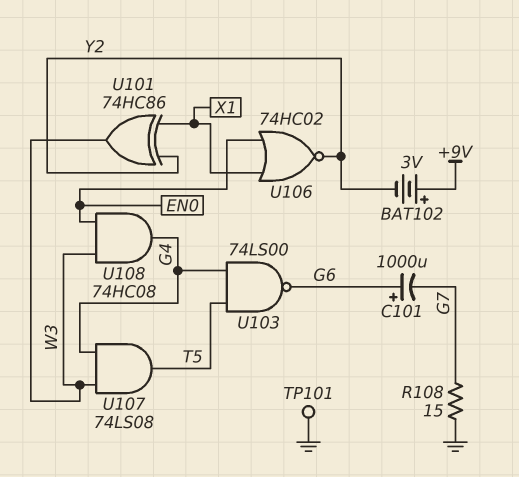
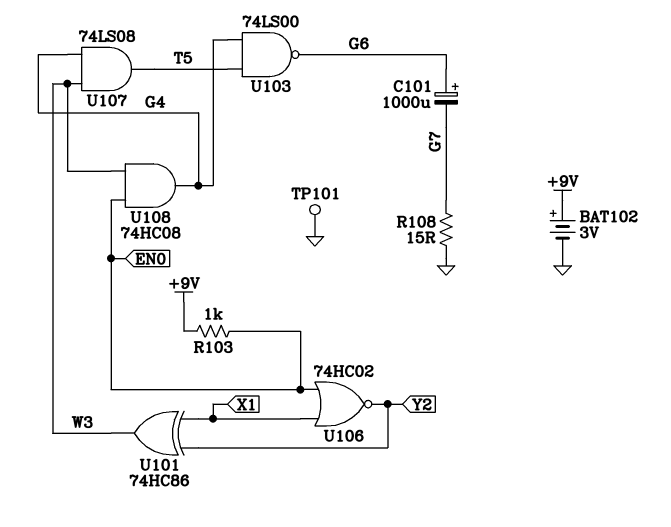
BAT102: 3V (plus +9V, minus Y2) -> 3V (plus +9V, minus GND)
R103: none -> 1k (+9V, EN0)

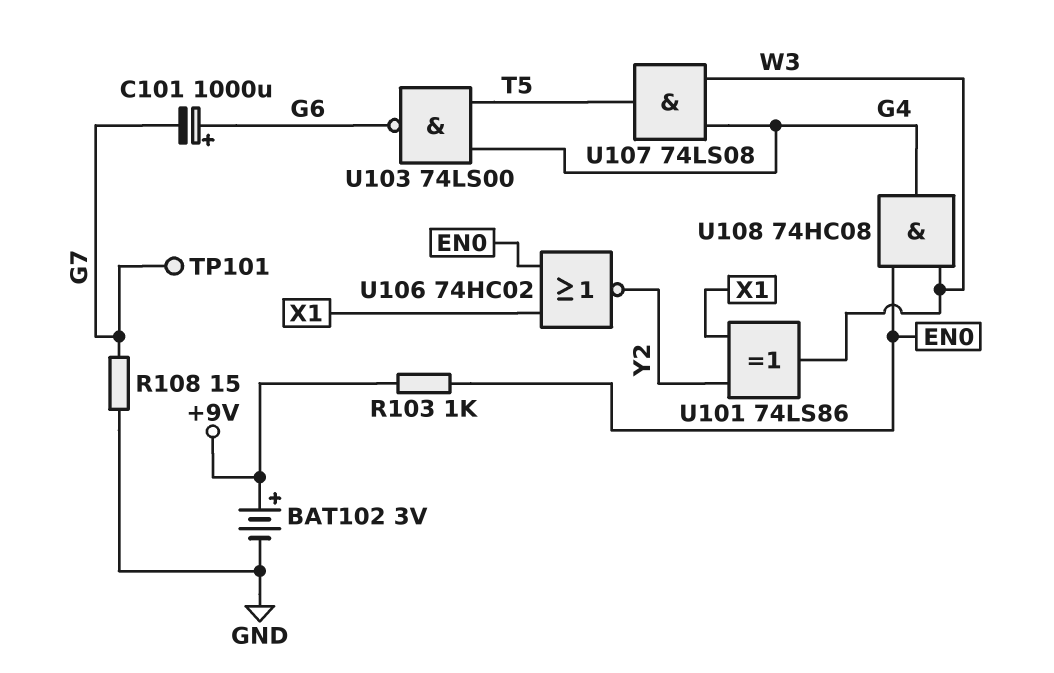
TP101: test point (GND) -> test point (G7)
U101: XOR 74HC86 (in X1, in Y2, out W3) -> XOR 74LS86 (in X1, in Y2, out W3)

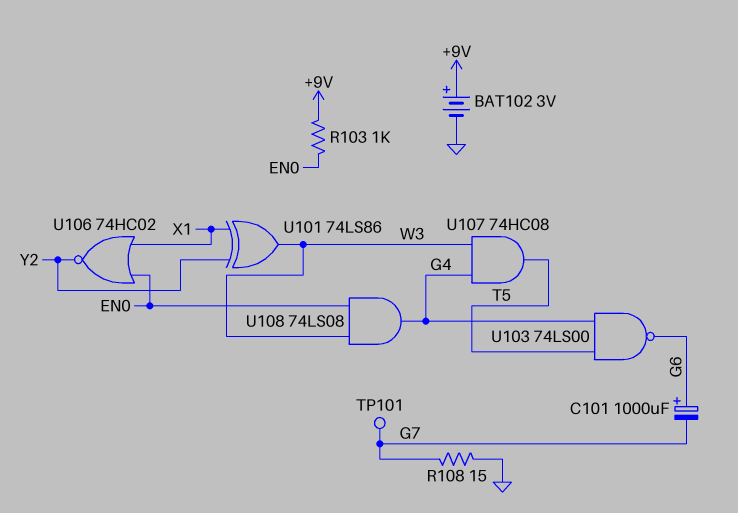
U107: AND 74LS08 (in G4, in W3, out T5) -> AND 74HC08 (in G4, in W3, out T5)
U108: AND 74HC08 (in EN0, in W3, out G4) -> AND 74LS08 (in EN0, in W3, out G4)

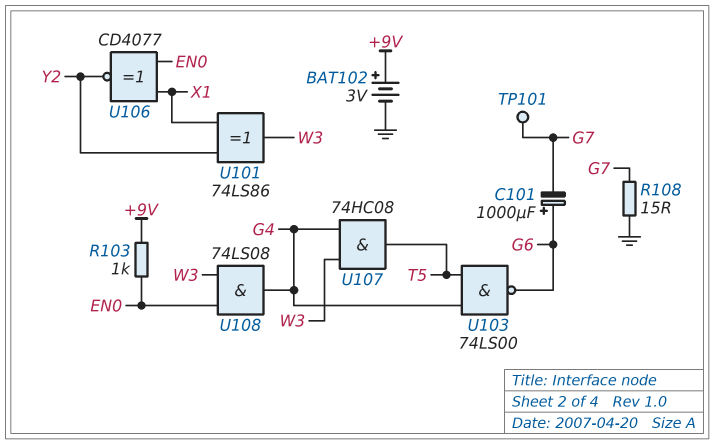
U106: NOR 74HC02 (in EN0, in X1, out Y2) -> XNOR CD4077 (in EN0, in X1, out Y2)

